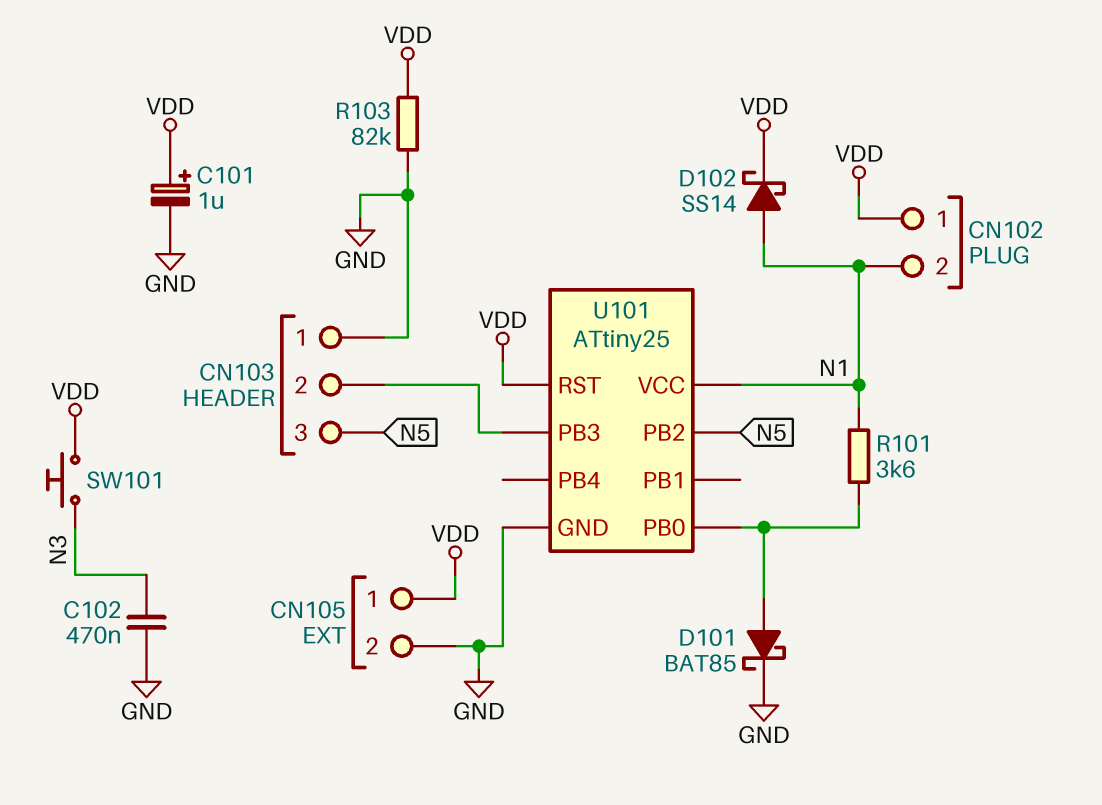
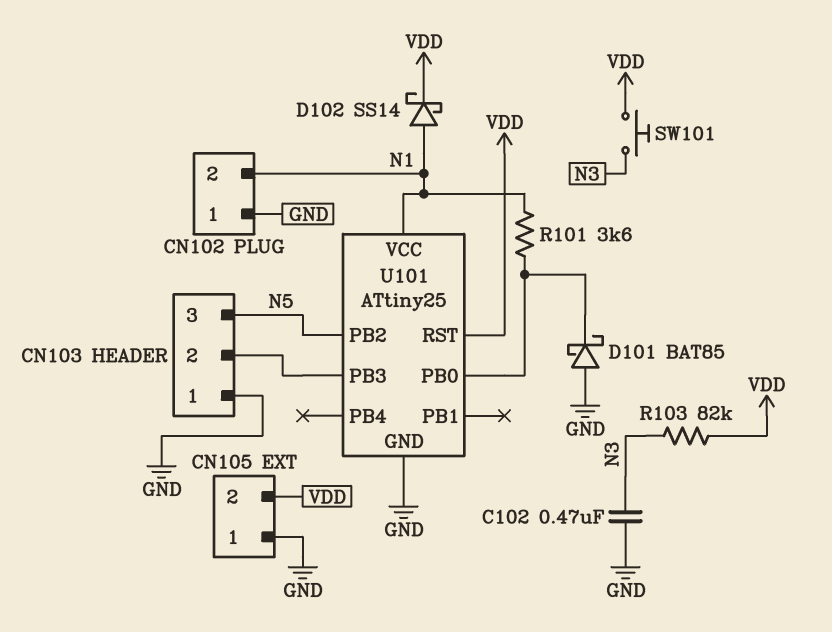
C101: 1uF (plus VDD, minus GND) -> none
CN102 pin 1: VDD -> GND
CN105 pin 1: VDD -> GND
CN105 pin 2: GND -> VDD
D101: schottky BAT85 (A U101/PB0, K GND) -> schottky BAT85 (A GND, K U101/PB0)
R103: 82k (GND, VDD) -> 82k (N3, VDD)

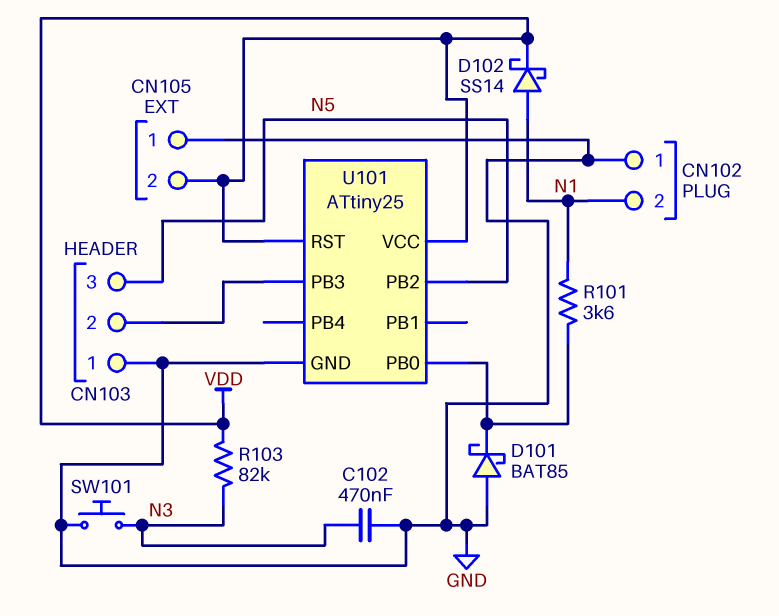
SW101: button (N3, VDD) -> button (GND, N3)
U101 pin VCC: N1 -> VDD

